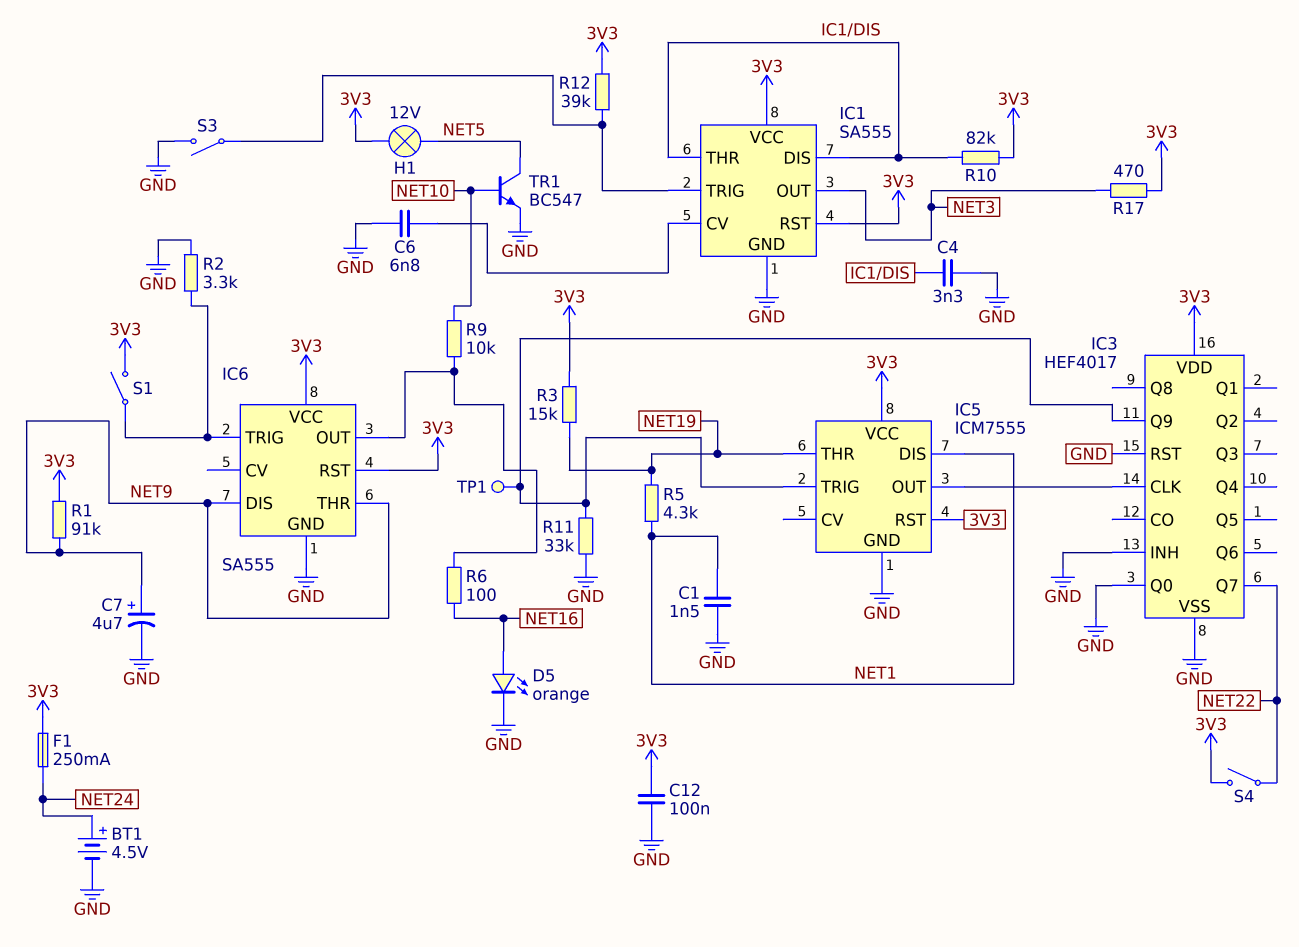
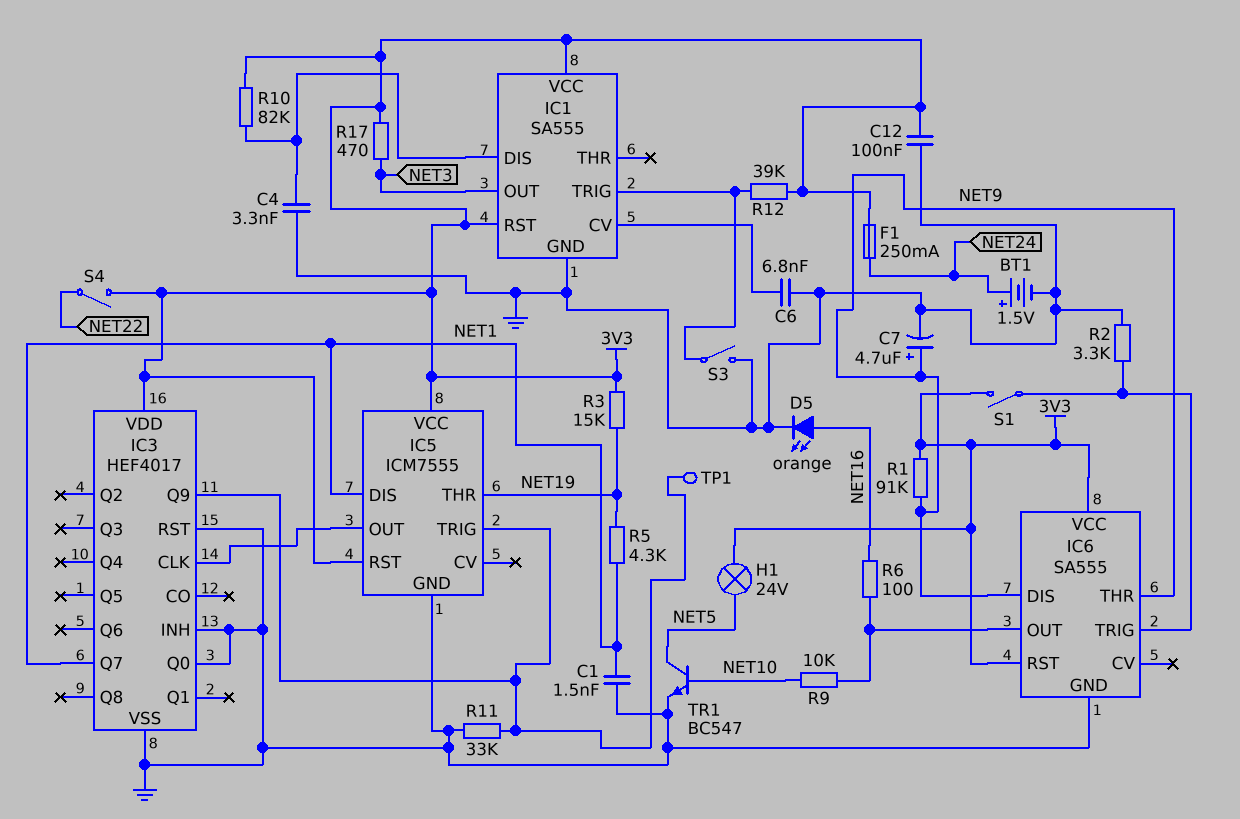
BT1: 4.5V (plus NET24, minus GND) -> 1.5V (plus NET24, minus GND)
H1: lamp 12V (3V3, NET5) -> lamp 24V (3V3, NET5)
IC1 pin THR: IC1/DIS -> none
IC3 pin Q7: NET22 -> NET1

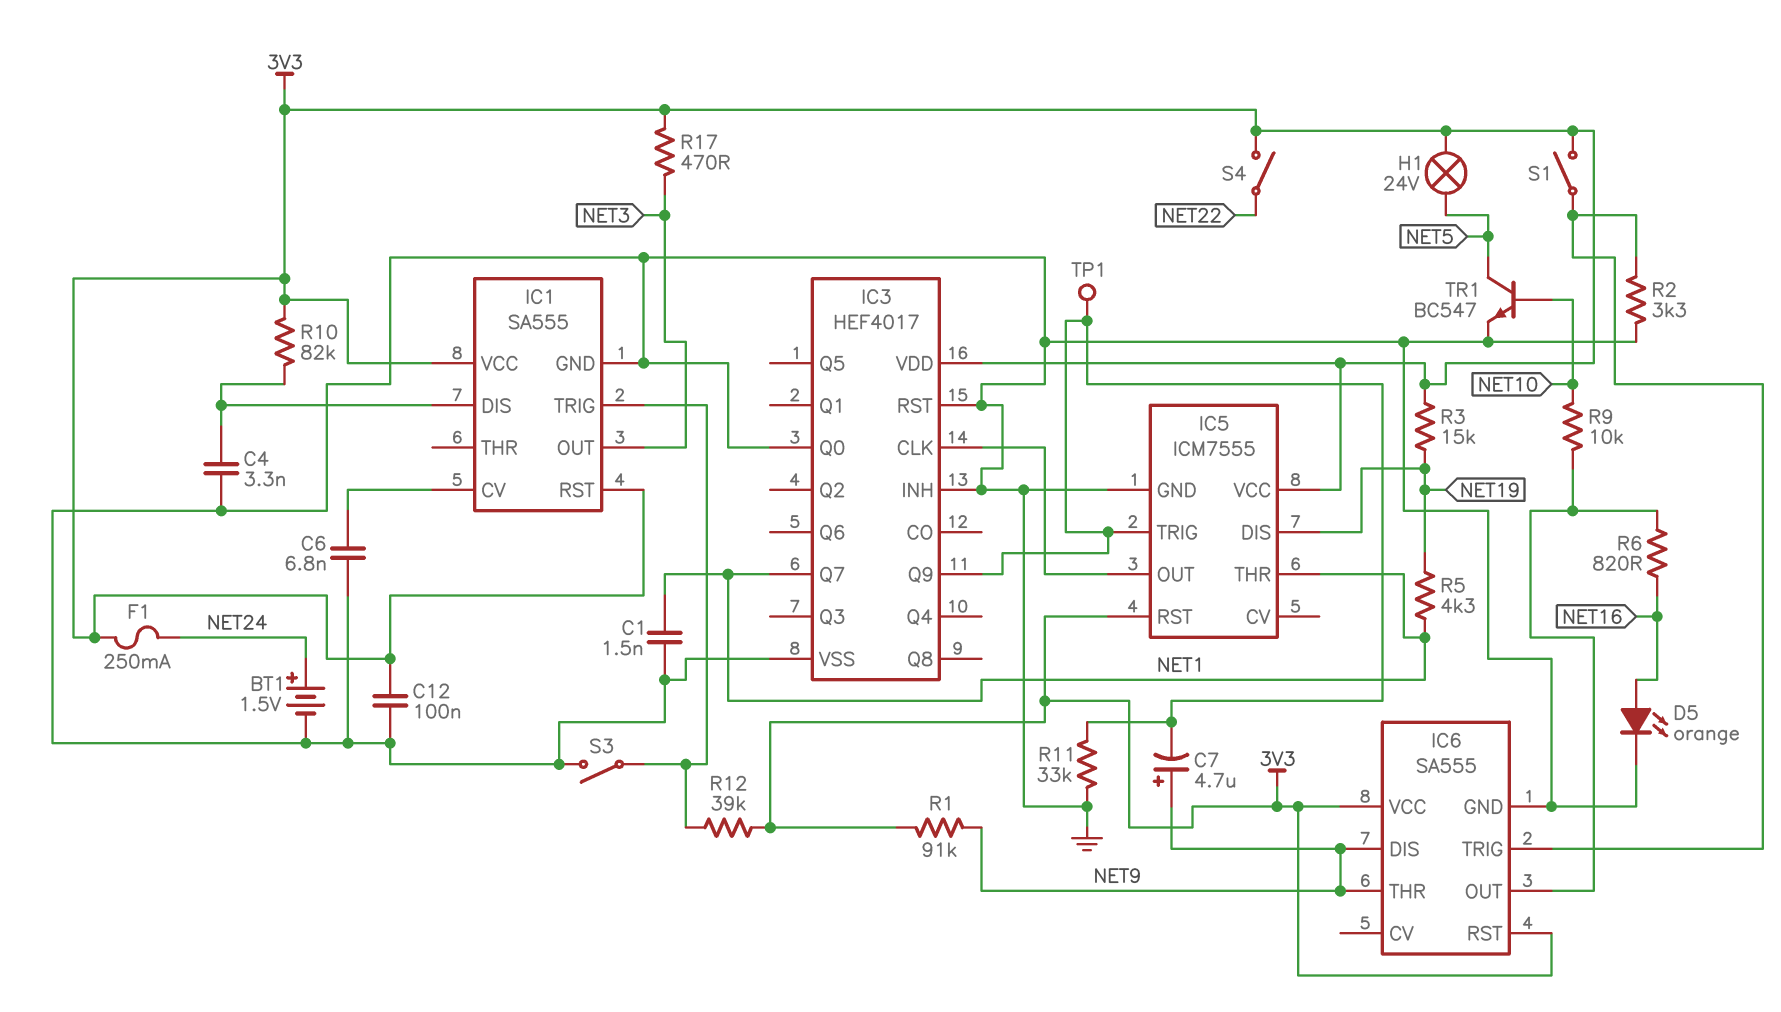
C7: 4.7uF (plus NET9, minus GND) -> 4.7uF (plus NET9, minus IC3/Q9)
IC5 pin DIS: NET1 -> NET19
IC5 pin THR: NET19 -> NET1
R6: 100 (IC6/OUT, NET16) -> 820 (IC6/OUT, NET16)

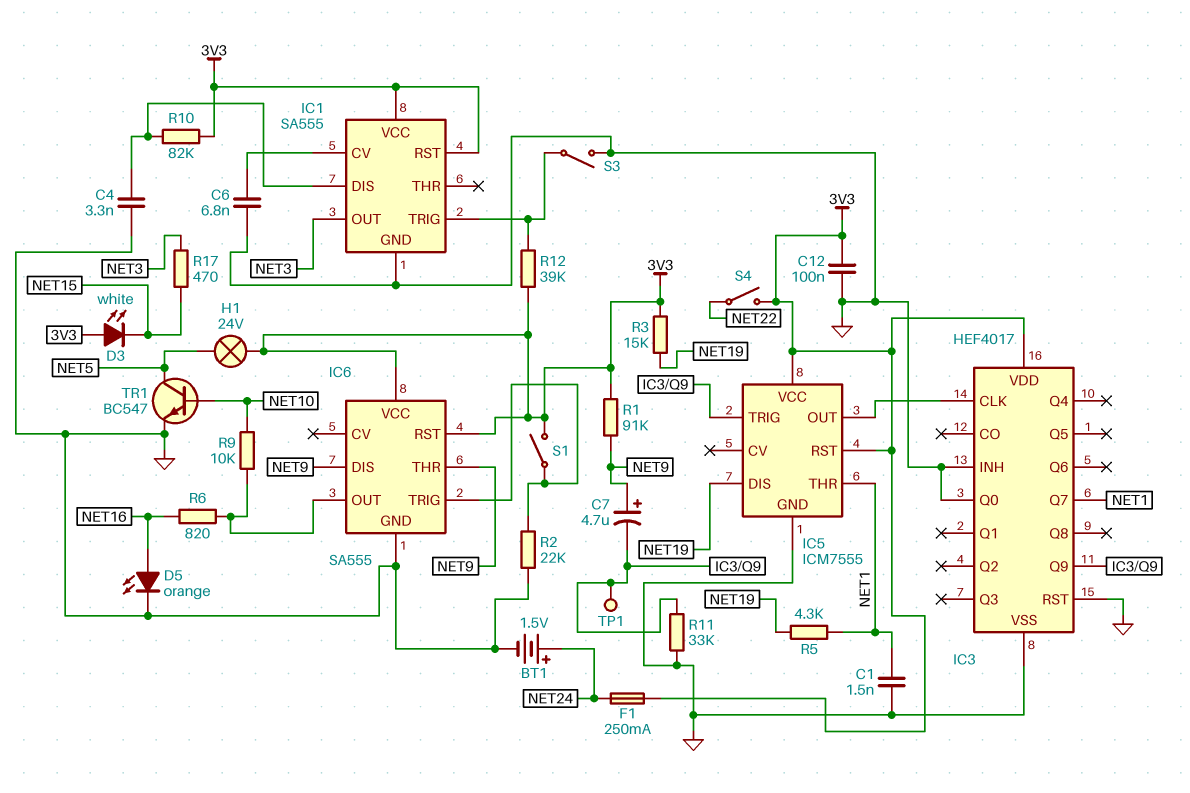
D3: none -> LED white (A 3V3, K NET15)
R2: 3.3k (GND, IC6/TRIG) -> 22k (GND, IC6/TRIG)
R17: 470 (3V3, NET3) -> 470 (NET3, NET15)

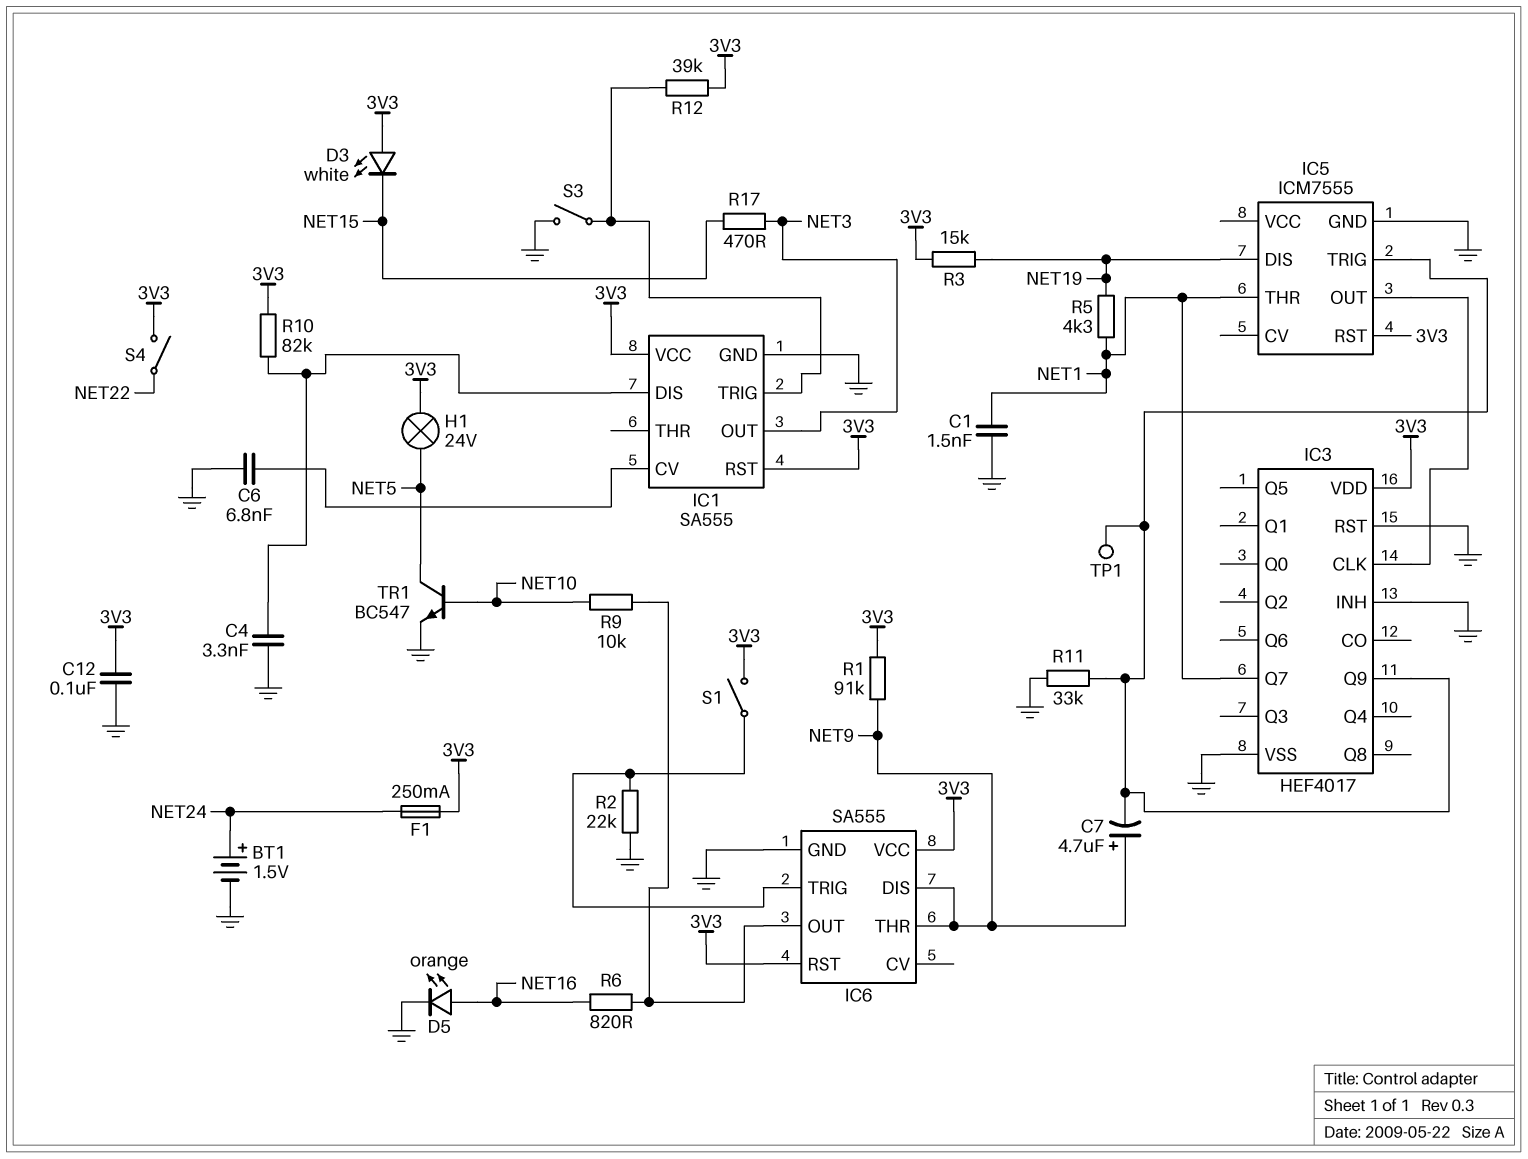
IC3 pin Q0: GND -> none
IC5 pin VCC: 3V3 -> none

